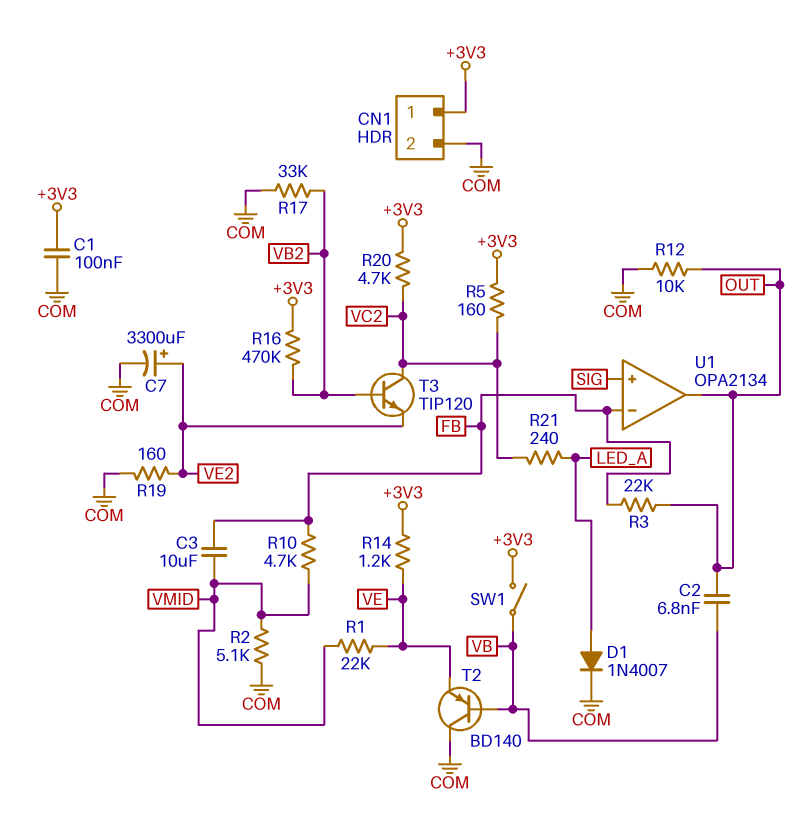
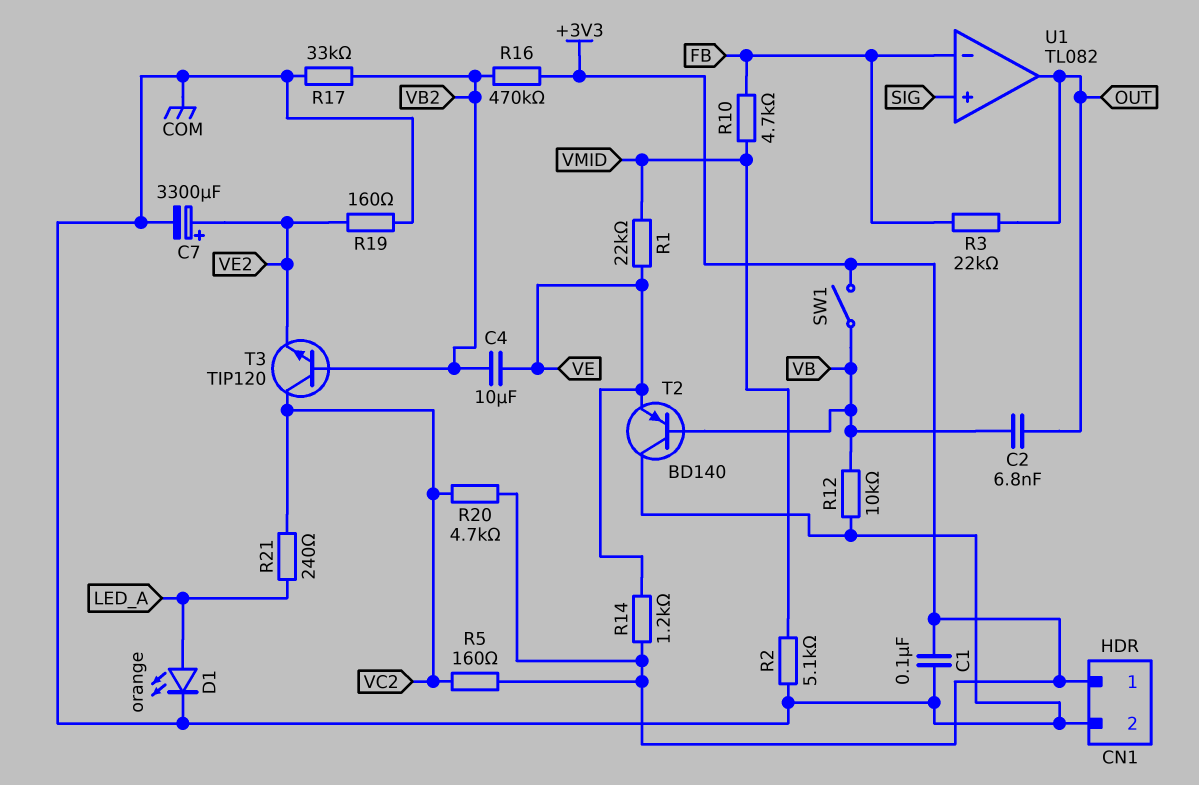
C3: 10uF (FB, VMID) -> none
C4: none -> 10uF (VB2, VE)
D1: diode 1N4007 (A LED_A, K COM) -> LED orange (A LED_A, K COM)
R12: 10k (COM, OUT) -> 10k (COM, VB)
U1: OPA2134 -> TL082

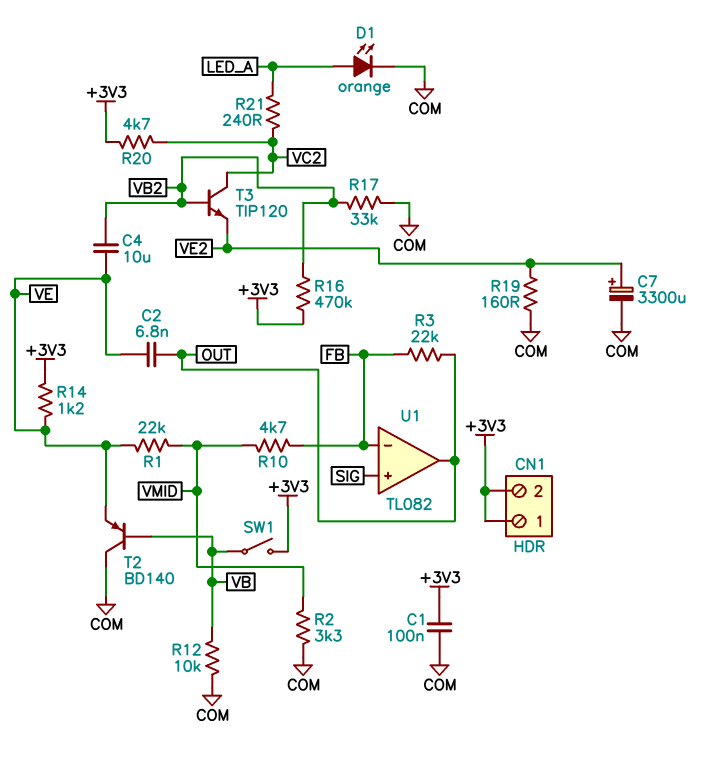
C2: 6.8nF (OUT, VB) -> 6.8nF (OUT, VE)
CN1 pin 2: COM -> +3V3
R2: 5.1k (COM, VMID) -> 3.3k (COM, VMID)
R5: 160 (+3V3, VC2) -> none

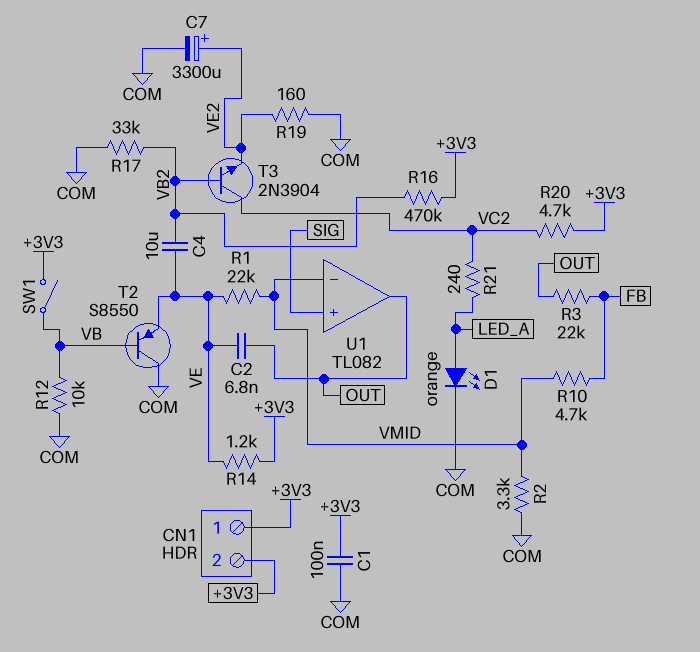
T2: PNP BD140 (B VB, C COM, E VE) -> PNP S8550 (B VB, C COM, E VE)
T3: NPN TIP120 (B VB2, C VC2, E VE2) -> NPN 2N3904 (B VB2, C VC2, E VE2)
U1 pin in-: FB -> VMID

